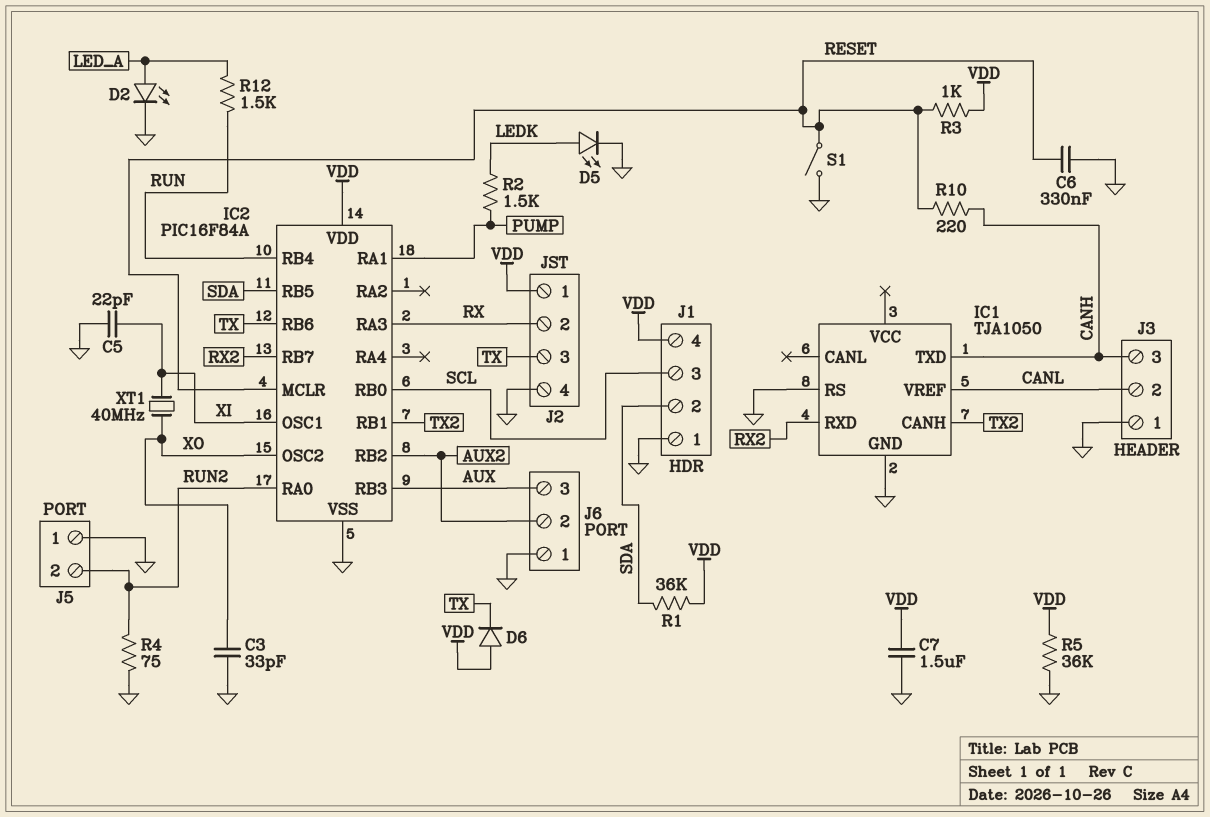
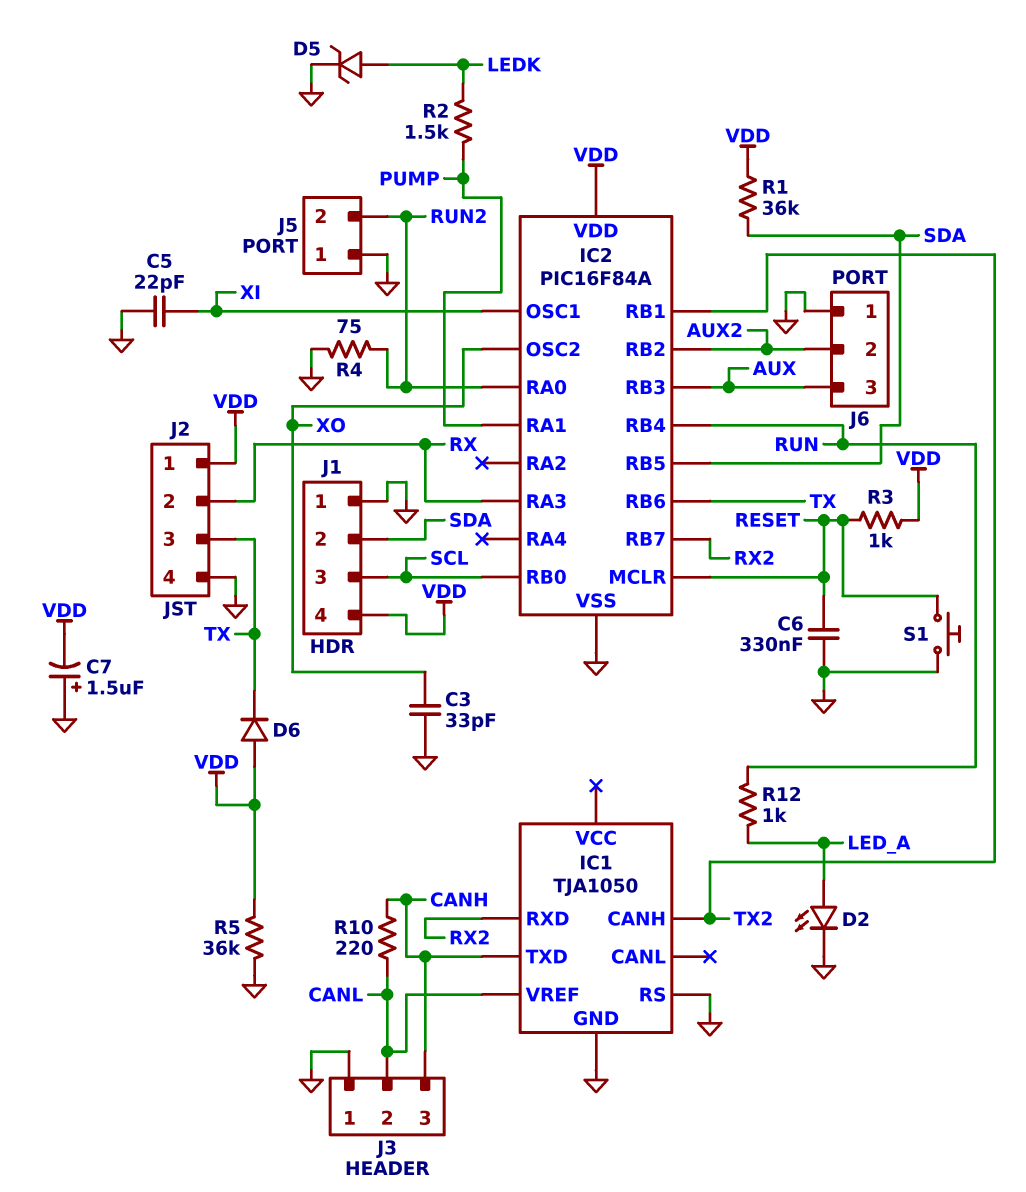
C7: 1.5uF (GND, VDD) -> 1.5uF (plus GND, minus VDD)
D5: LED (A LEDK, K GND) -> zener (A LEDK, K GND)
R10: 220 (CANH, RESET) -> 220 (CANH, CANL)
R12: 1.5k (LED_A, RUN) -> 1k (LED_A, RUN)
S1: switch (GND, RESET) -> button (GND, RESET)
XT1: 40MHz (XI, XO) -> none

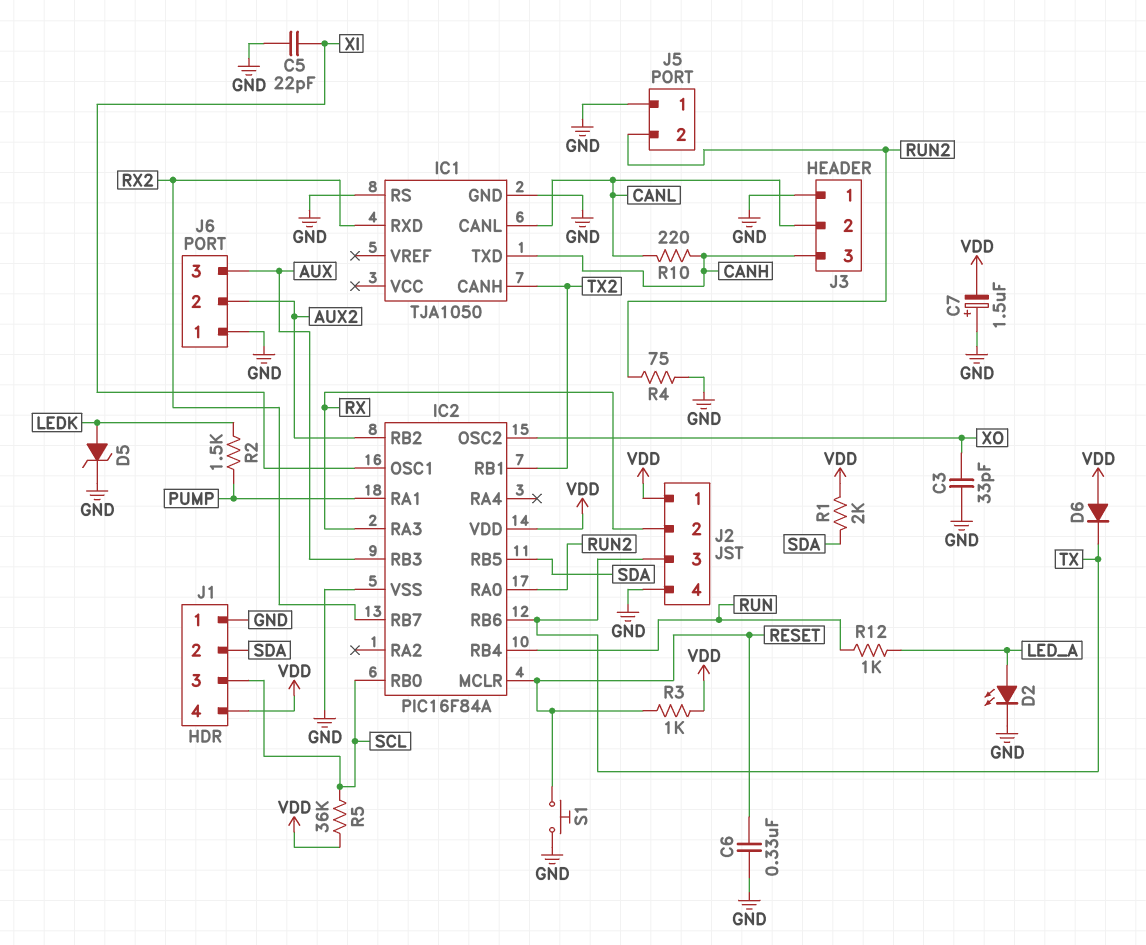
IC1 pin CANL: none -> CANL
IC1 pin VREF: CANL -> none
R1: 36k (SDA, VDD) -> 2k (SDA, VDD)
R5: 36k (GND, VDD) -> 36k (SCL, VDD)

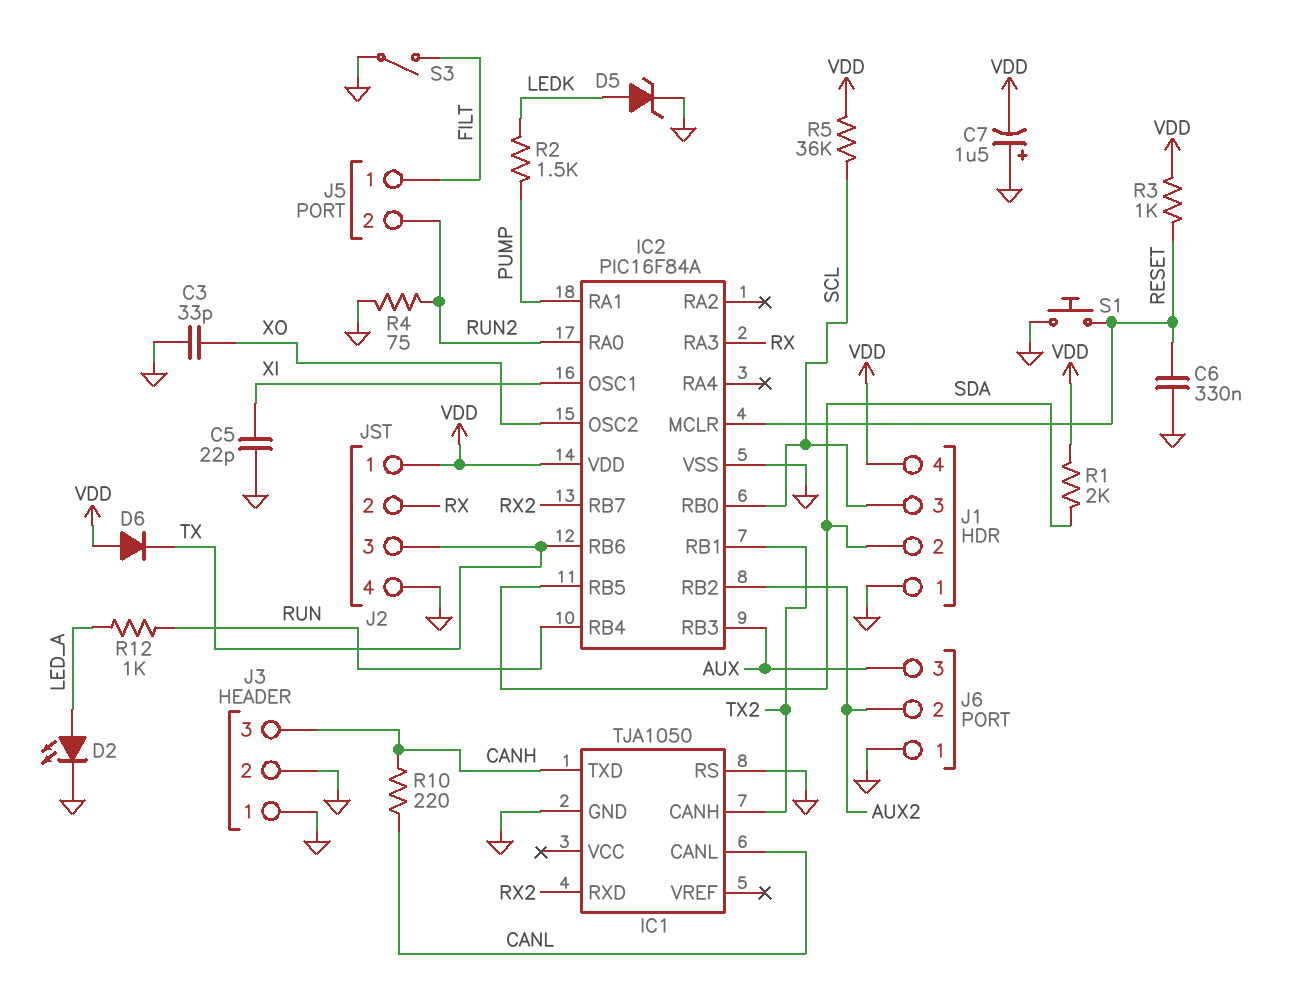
J3 pin 2: CANL -> GND
J5 pin 1: GND -> FILT
S3: none -> switch (FILT, GND)

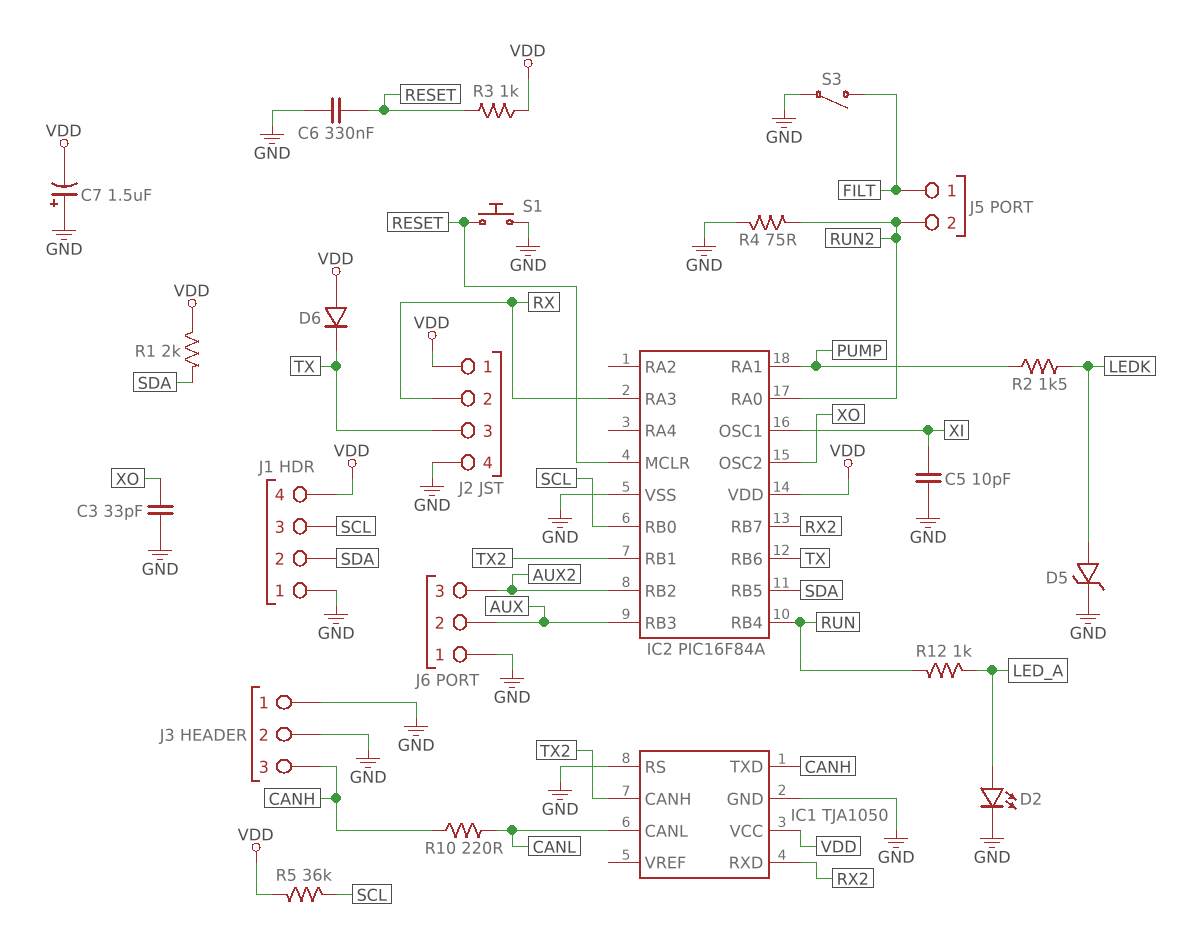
C5: 22pF (GND, XI) -> 10pF (GND, XI)
IC1 pin VCC: none -> VDD
J6 pin 2: AUX2 -> AUX
J6 pin 3: AUX -> AUX2

